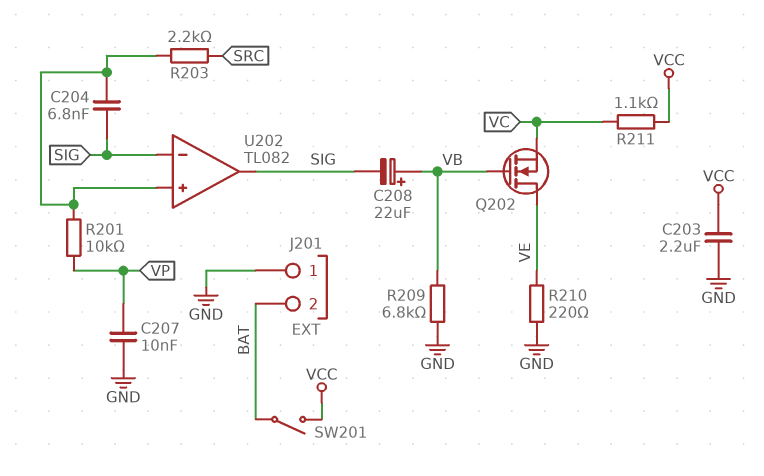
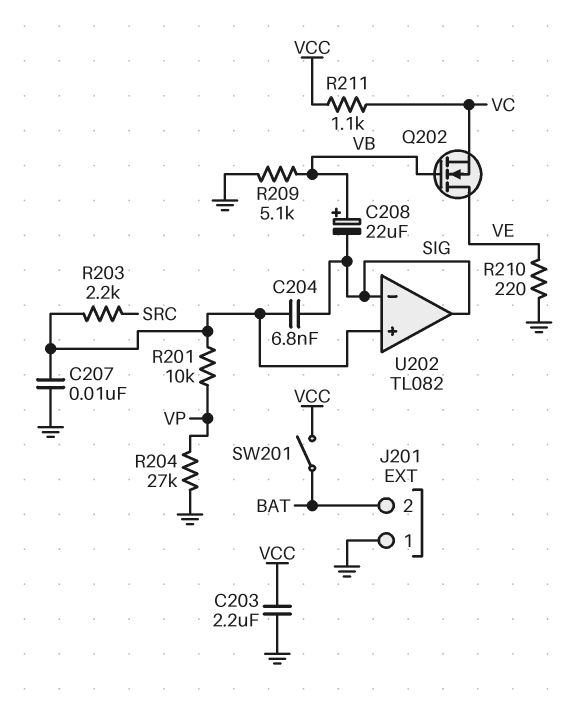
C207: 10nF (GND, VP) -> 10nF (GND, U202/in+)
R204: none -> 27k (GND, VP)
R209: 6.8k (GND, VB) -> 5.1k (GND, VB)

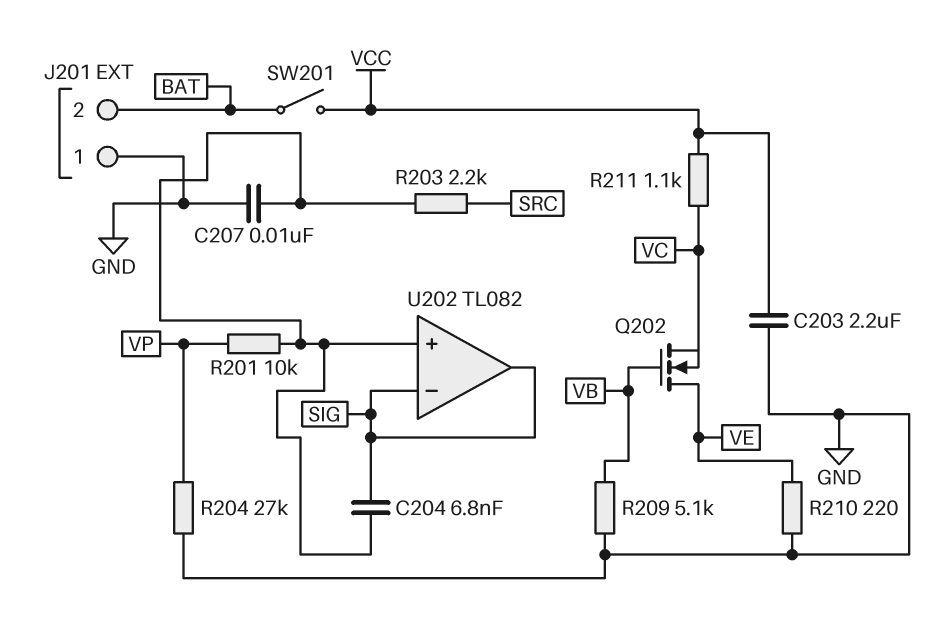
C208: 22uF (plus VB, minus SIG) -> none

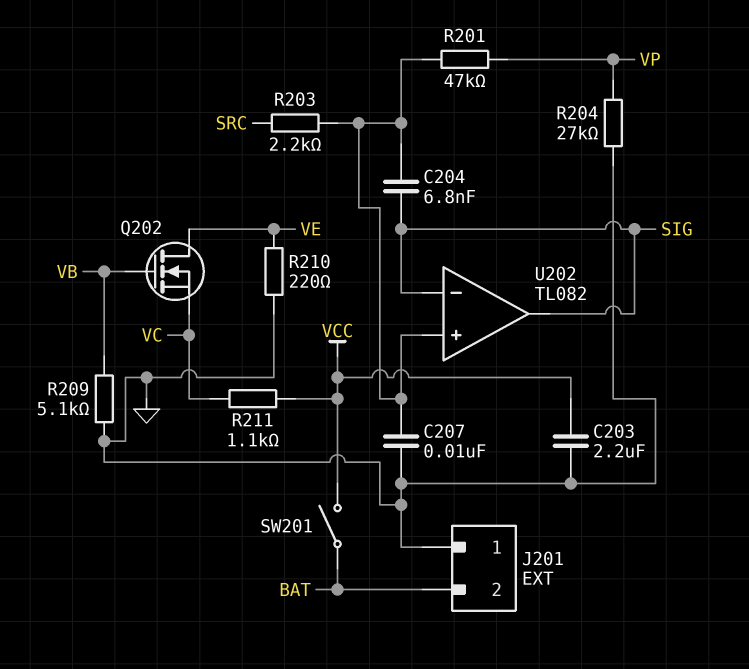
R201: 10k (U202/in+, VP) -> 47k (U202/in+, VP)

